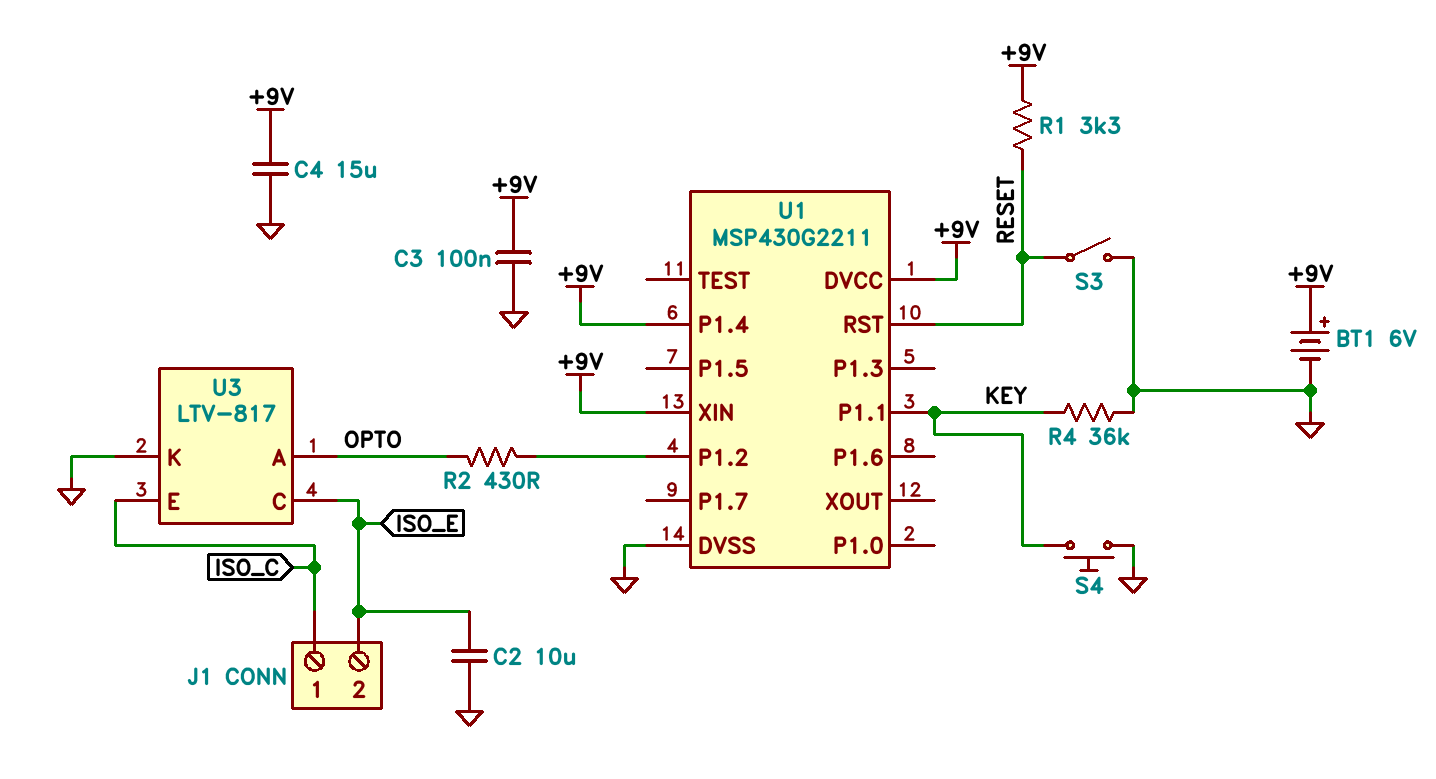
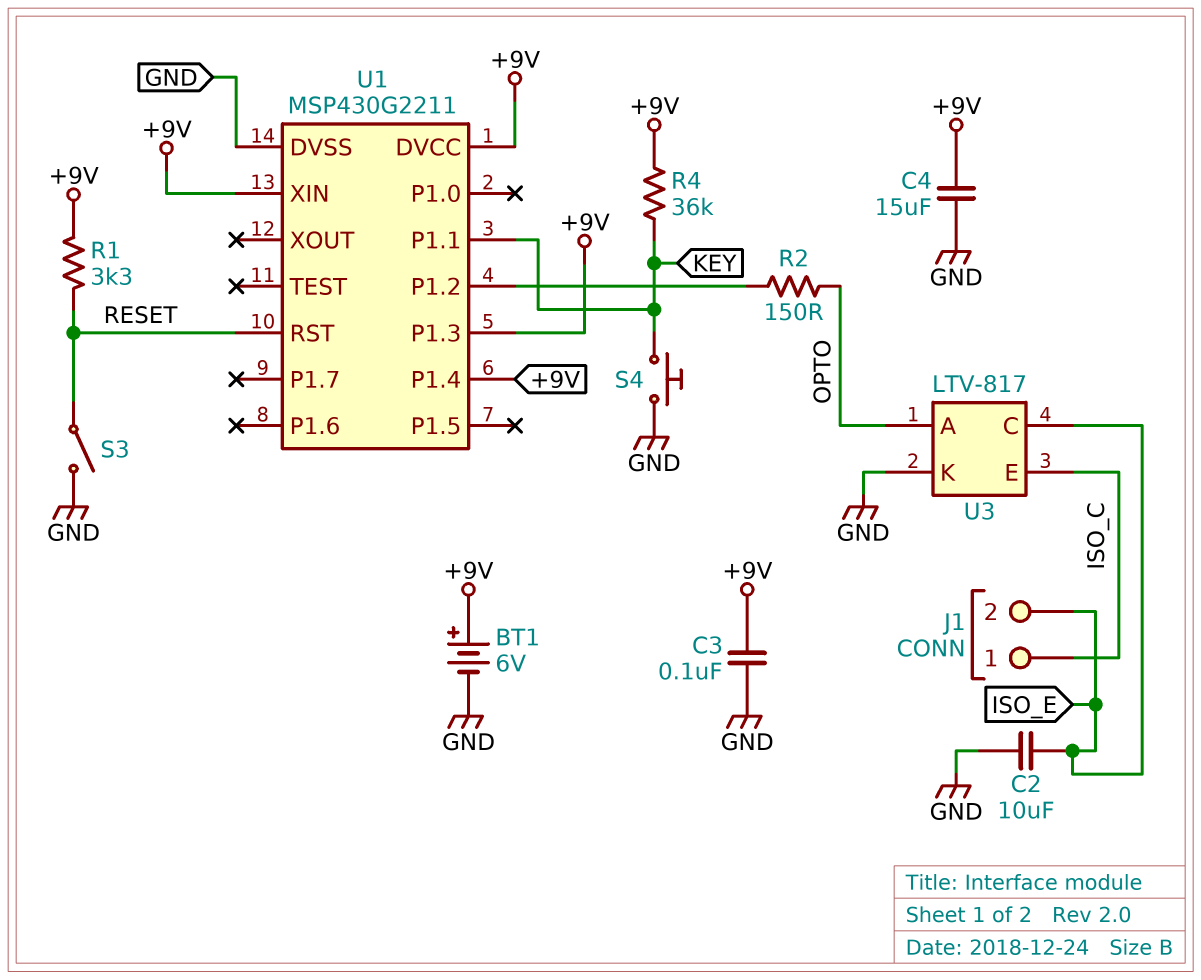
R2: 430 (OPTO, U1/P1.2) -> 150 (OPTO, U1/P1.2)
R4: 36k (GND, KEY) -> 36k (+9V, KEY)
U1 pin P1.3: none -> +9V

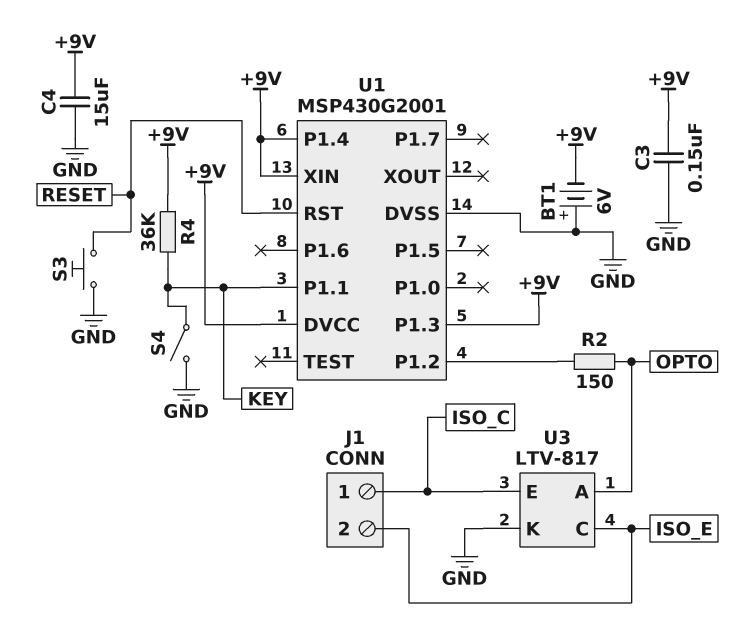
BT1: 6V (plus +9V, minus GND) -> 6V (plus GND, minus +9V)
C2: 10uF (GND, ISO_E) -> none
C3: 100nF (+9V, GND) -> 150nF (+9V, GND)
R1: 3.3k (+9V, RESET) -> none
S3: switch (GND, RESET) -> button (GND, RESET)
S4: button (GND, KEY) -> switch (GND, KEY)
U1: MSP430G2211 -> MSP430G2001

